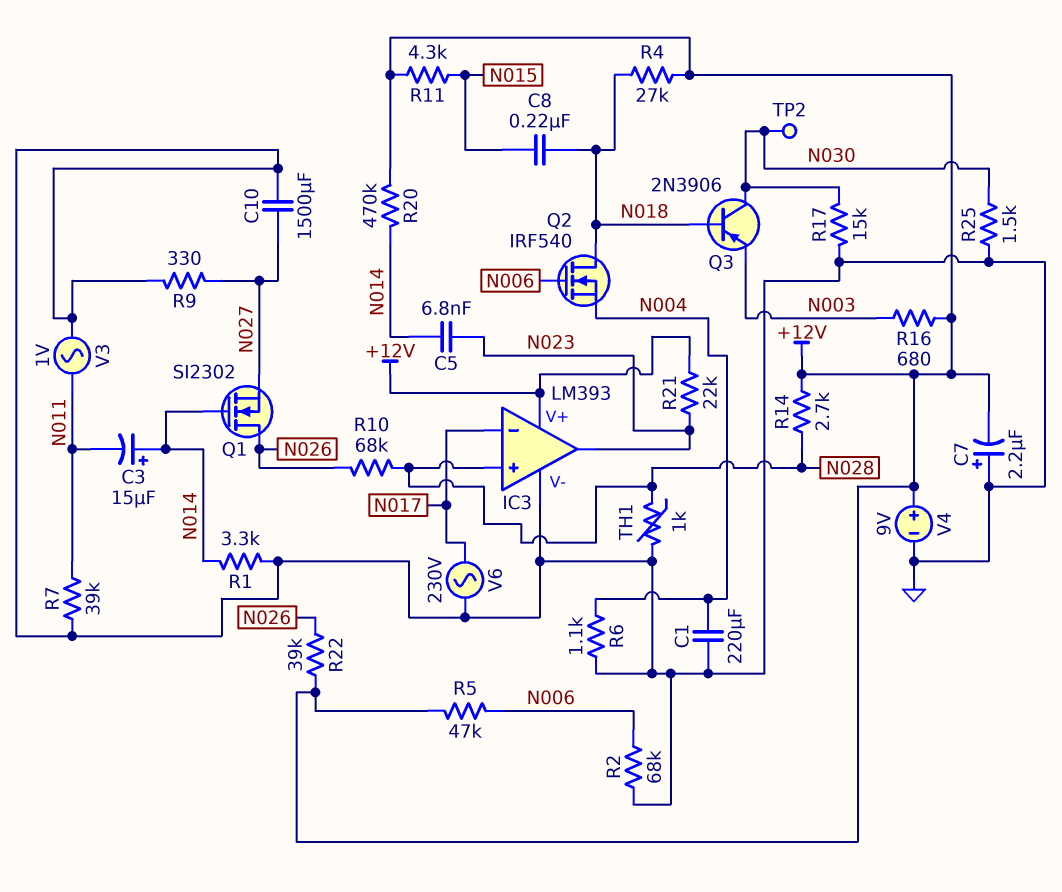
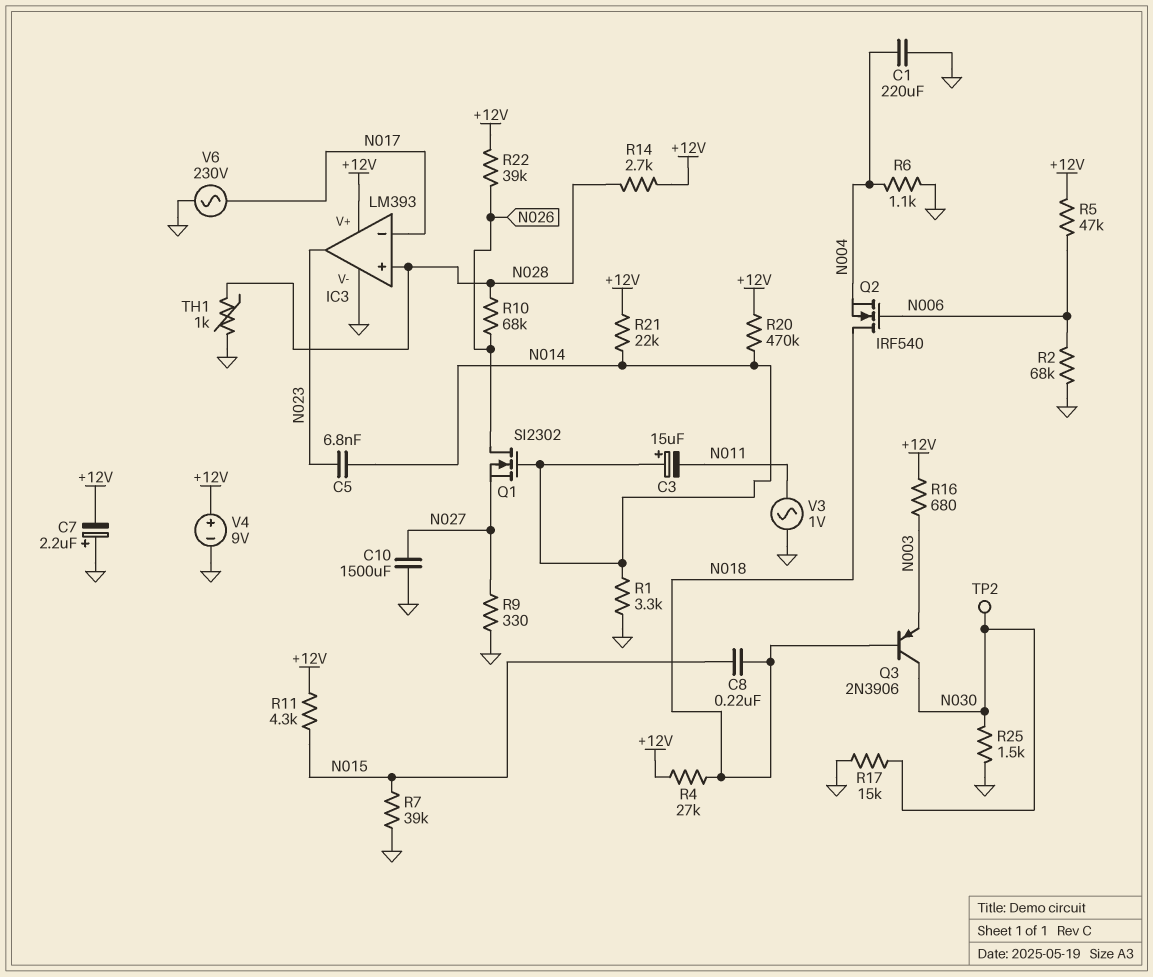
R7: 39k (GND, N011) -> 39k (GND, N015)
R21: 22k (+12V, N023) -> 22k (+12V, N014)

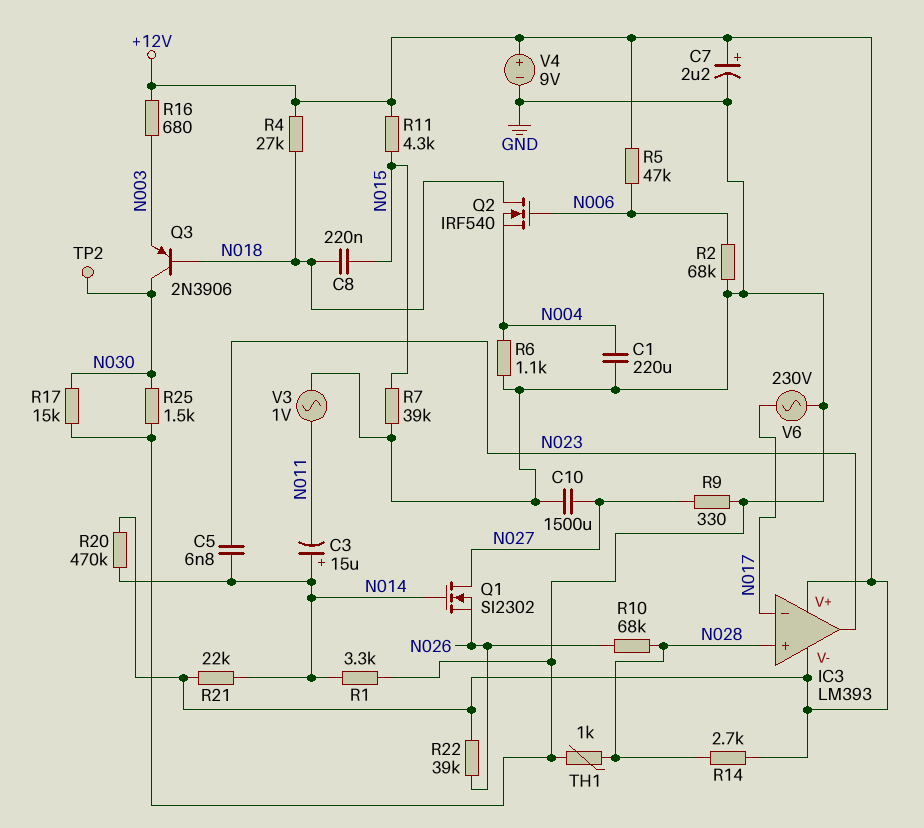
C7: 2.2uF (plus GND, minus +12V) -> 2.2uF (plus +12V, minus GND)
IC3 pin V-: GND -> +12V
Q1: NMOS SI2302 (G N014, D N026, S N027) -> NMOS SI2302 (G N014, D N027, S N026)

